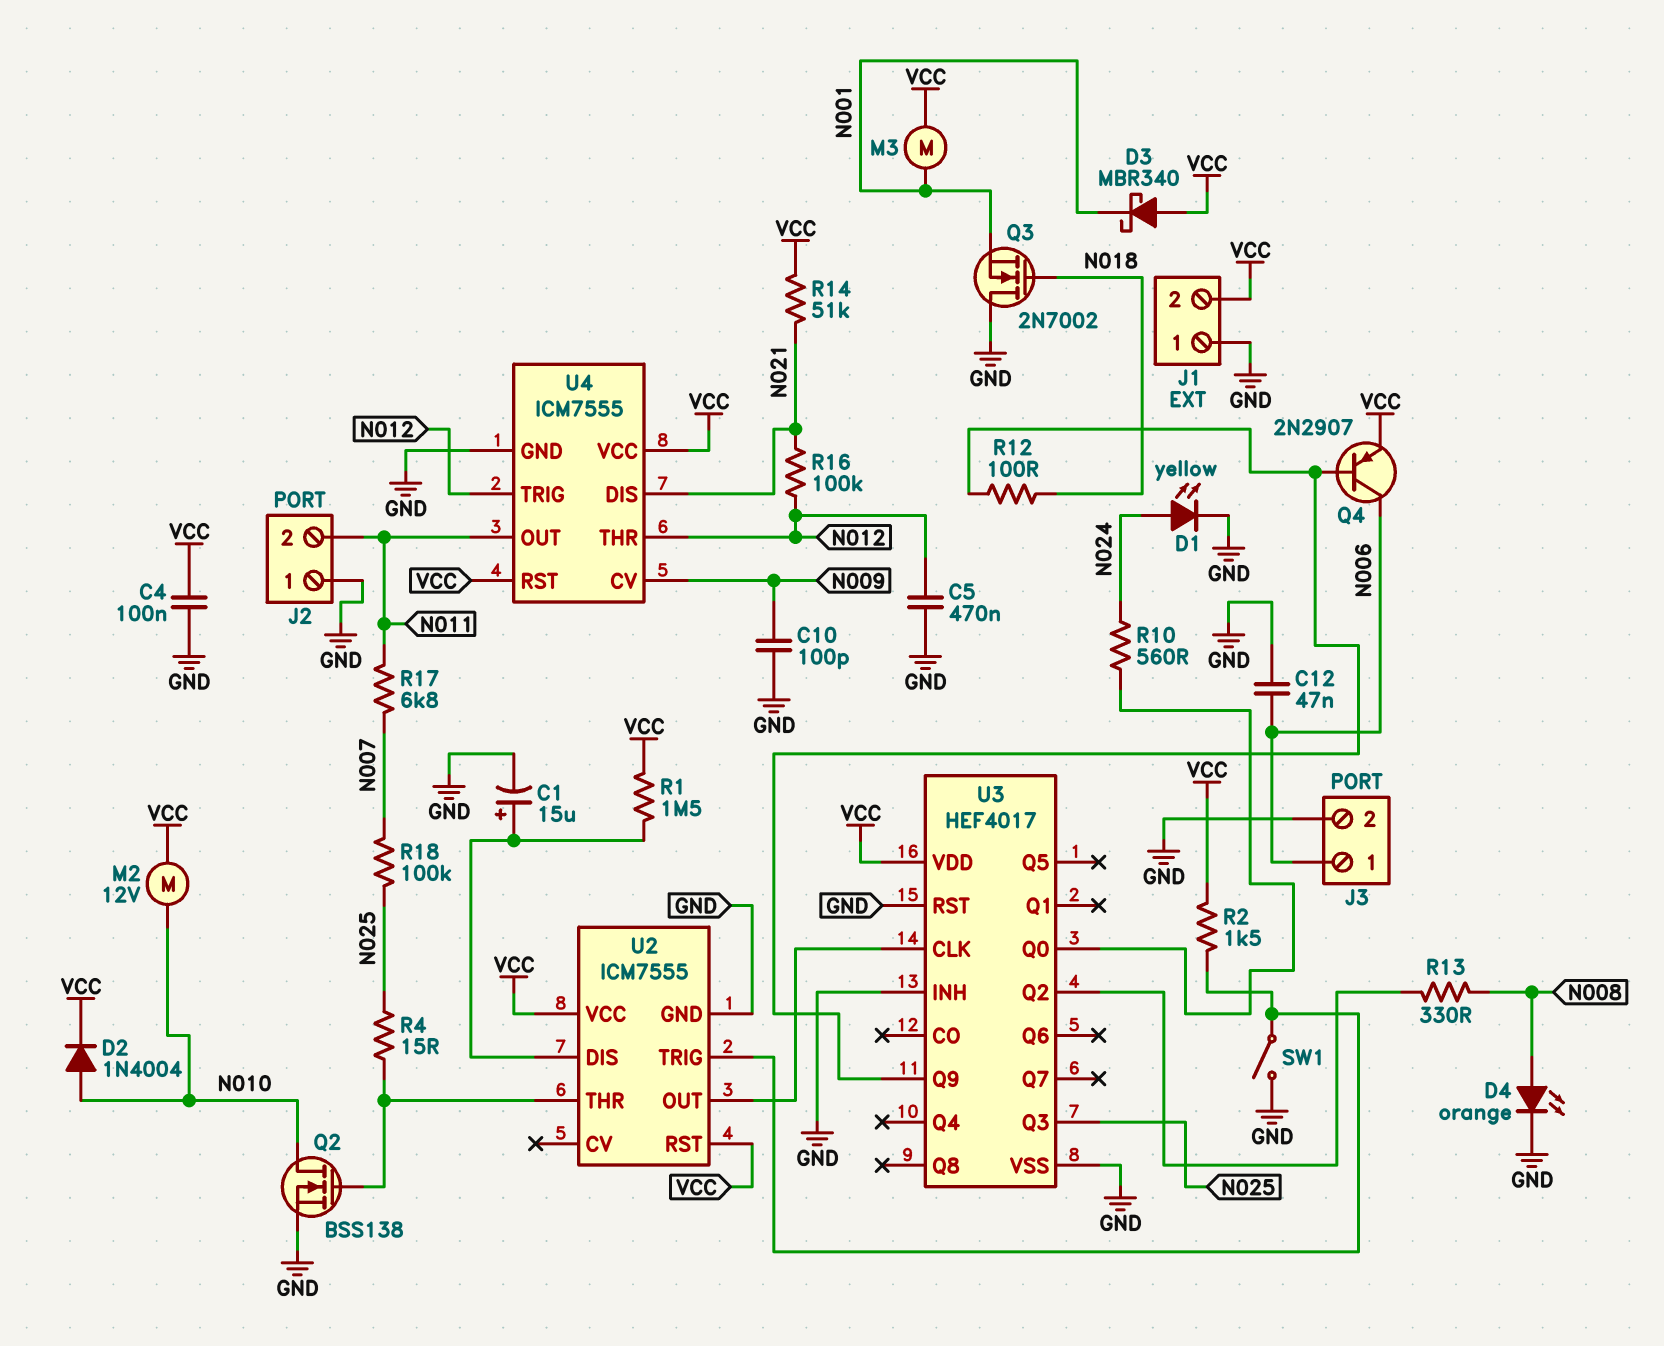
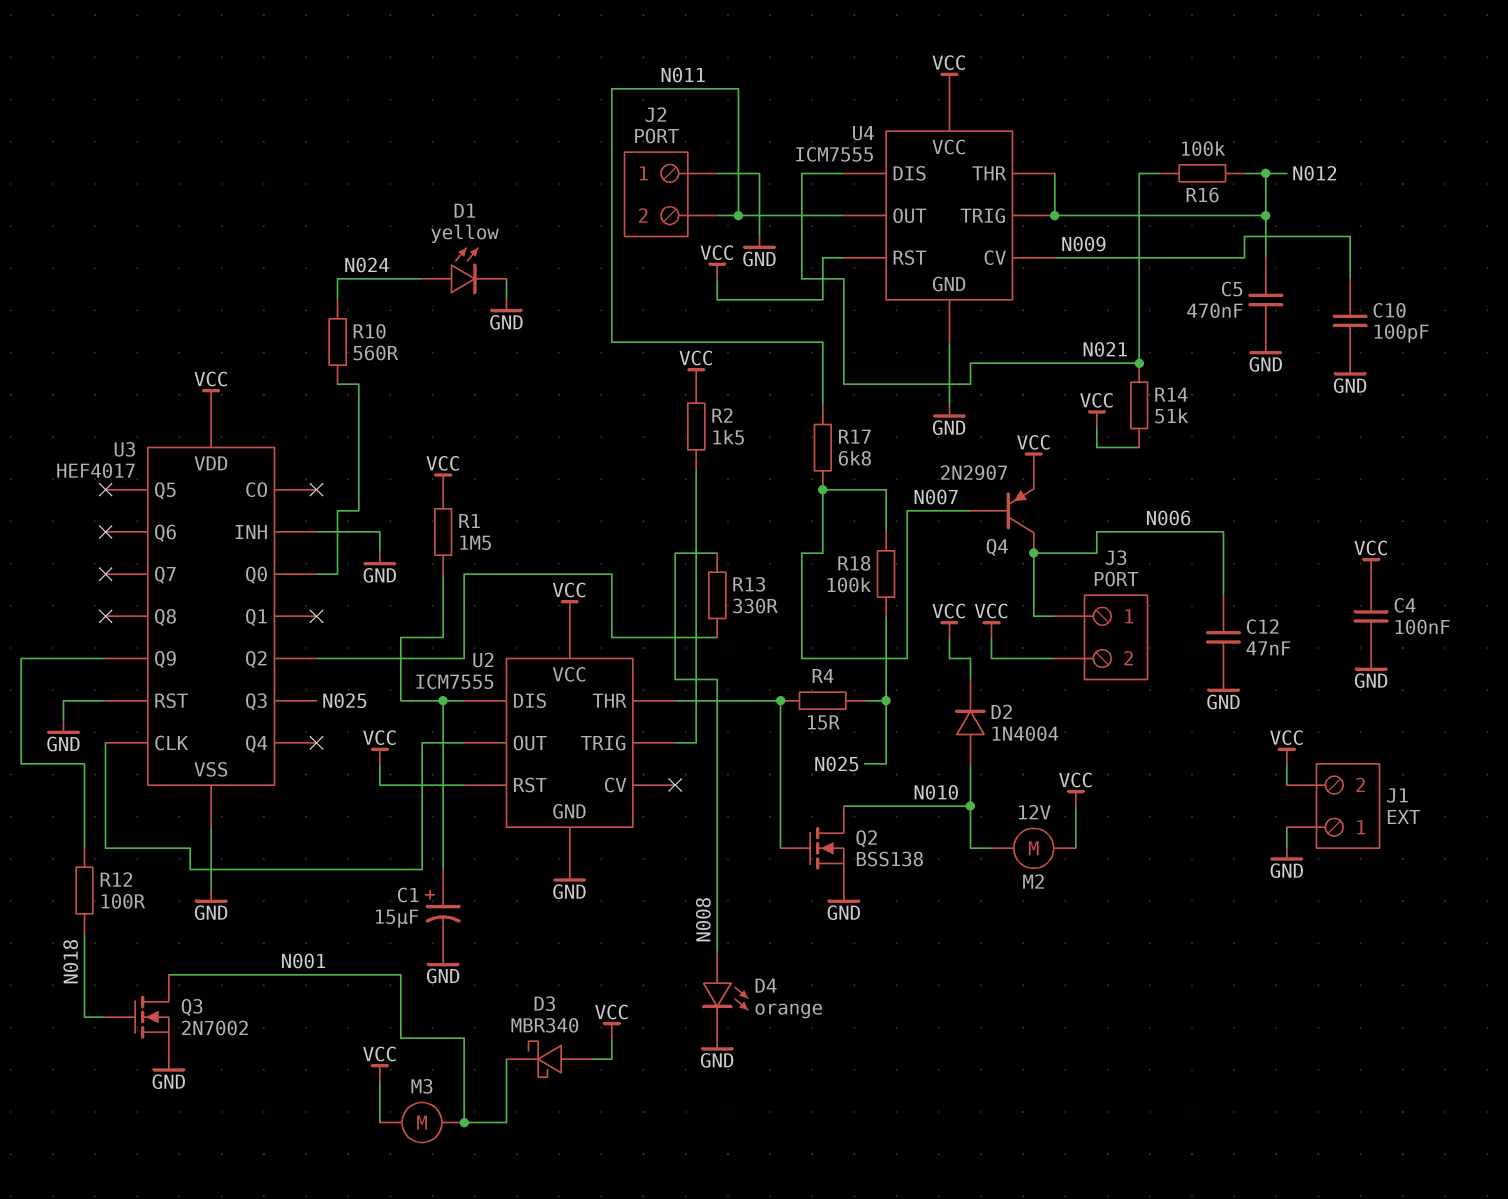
J3 pin 2: GND -> VCC
Q3: NMOS 2N7002 (G N018, D GND, S N001) -> NMOS 2N7002 (G N018, D N001, S GND)
Q4: PNP 2N2907 (B U3/Q9, C N006, E VCC) -> PNP 2N2907 (B N007, C N006, E VCC)
SW1: switch (GND, U2/TRIG) -> none

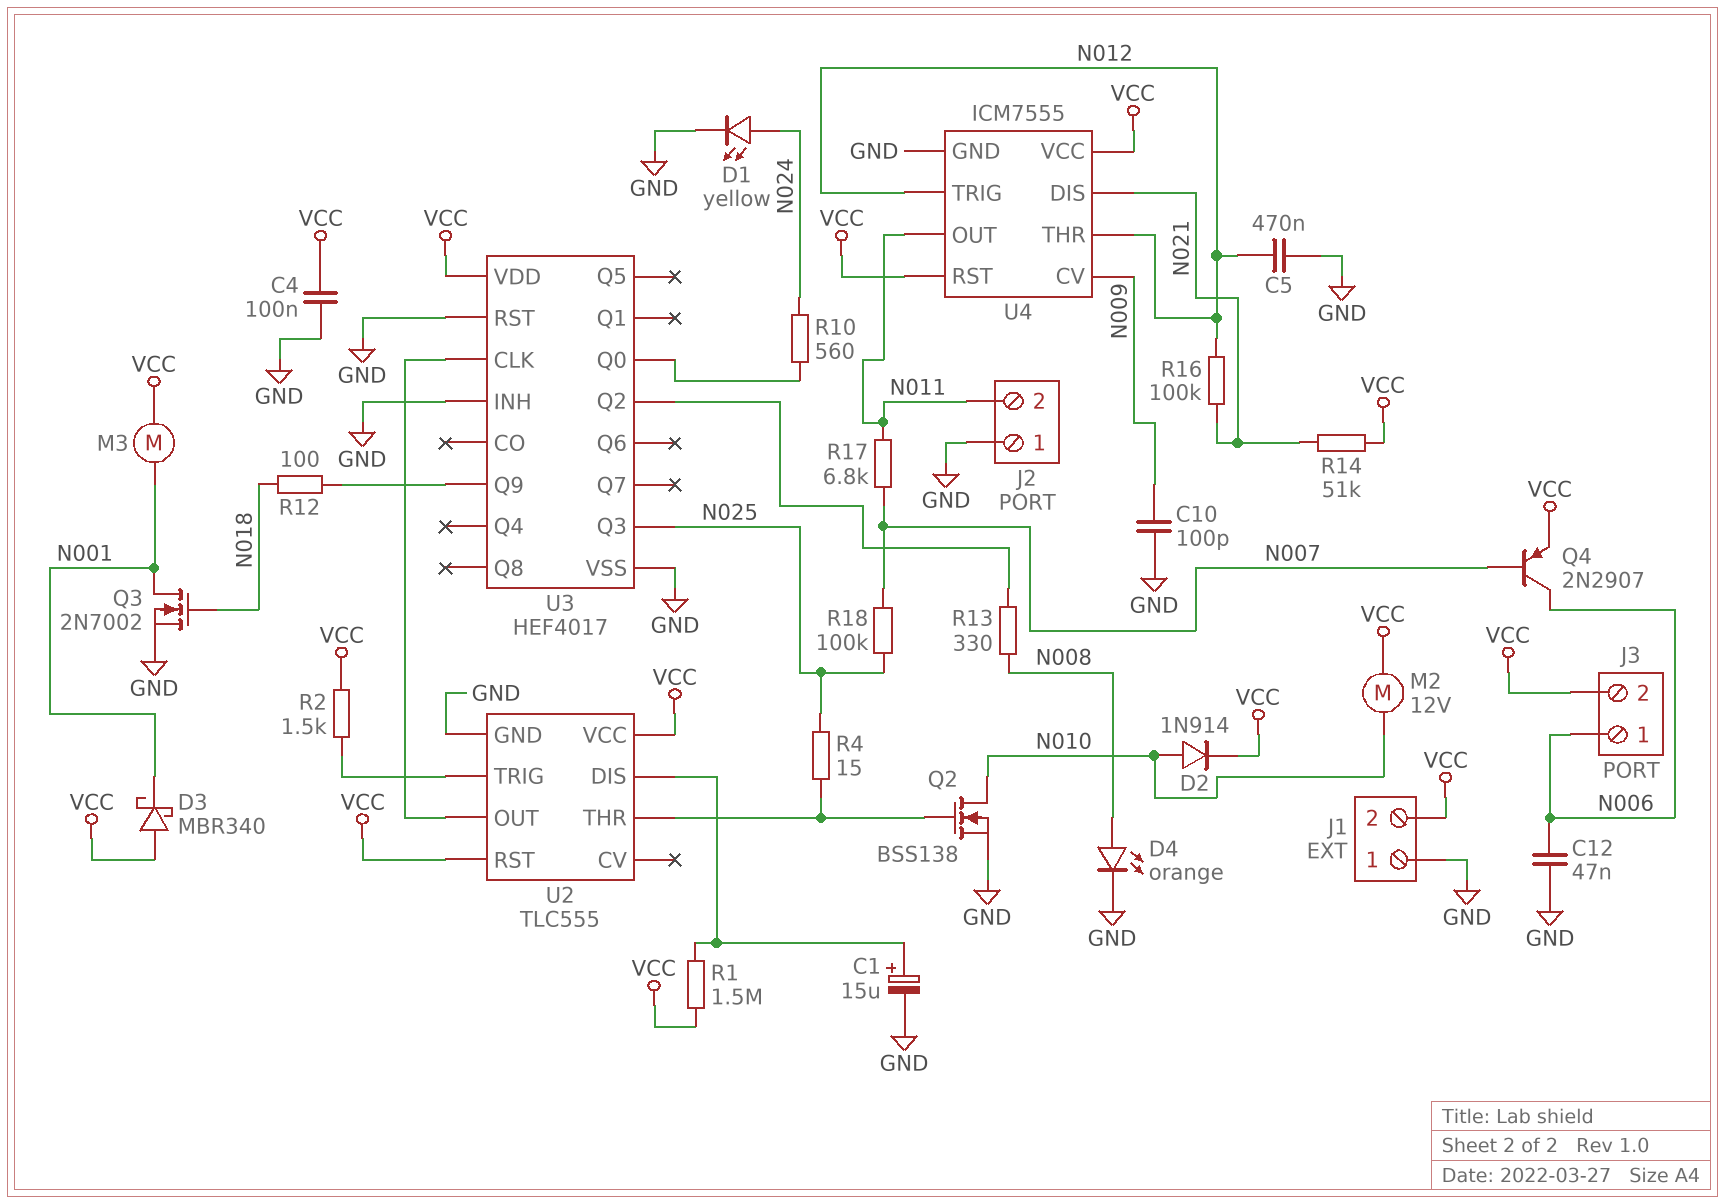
D2: diode 1N4004 (A N010, K VCC) -> diode 1N914 (A N010, K VCC)
U2: ICM7555 -> TLC555

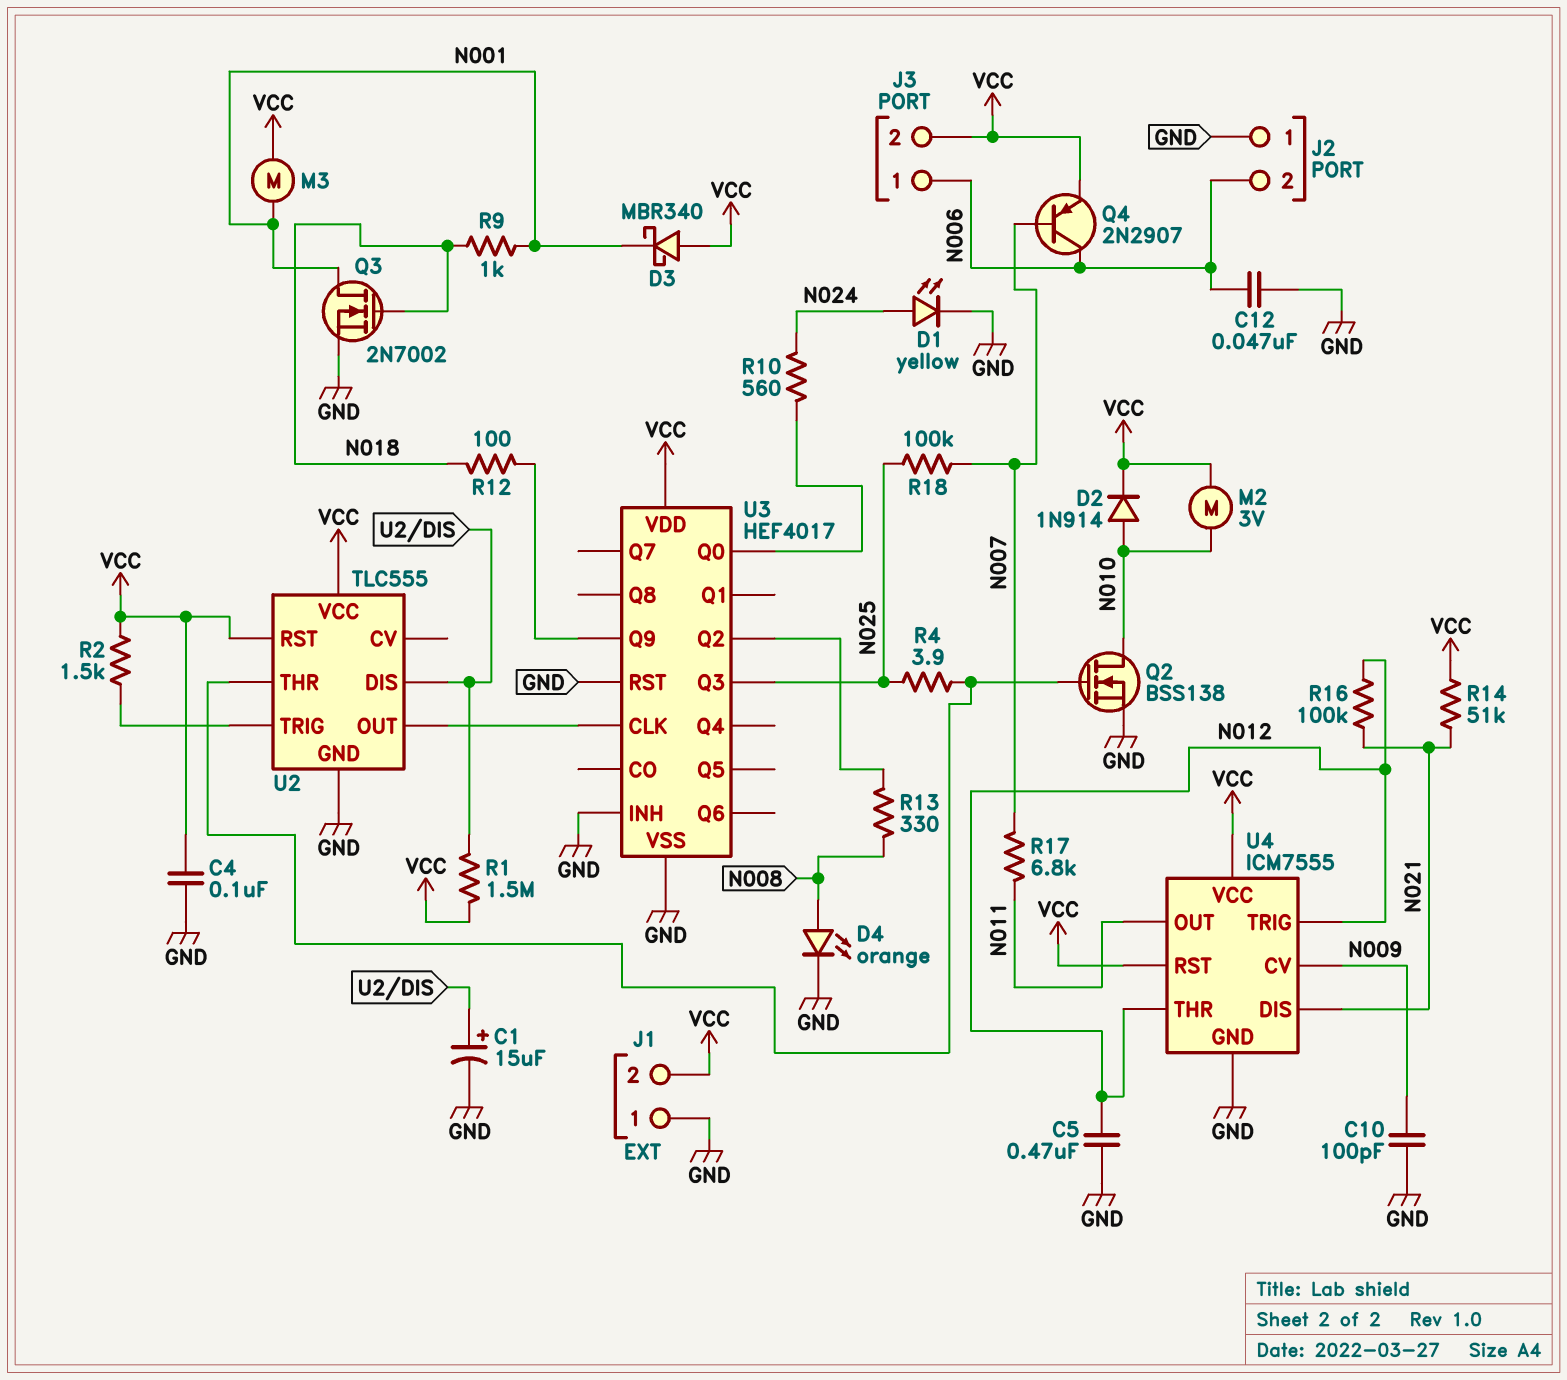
J2 pin 2: N011 -> N006
M2: motor 12V (N010, VCC) -> motor 3V (N010, VCC)
R4: 15 (N025, U2/THR) -> 3.9 (N025, U2/THR)
R9: none -> 1k (N001, N018)

